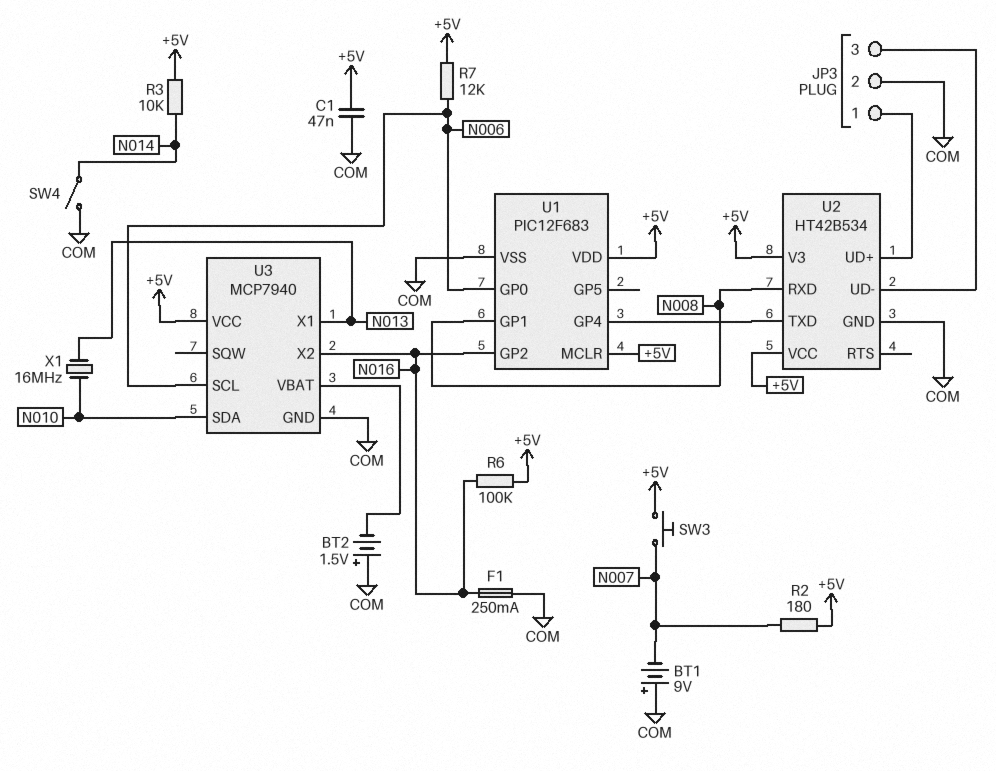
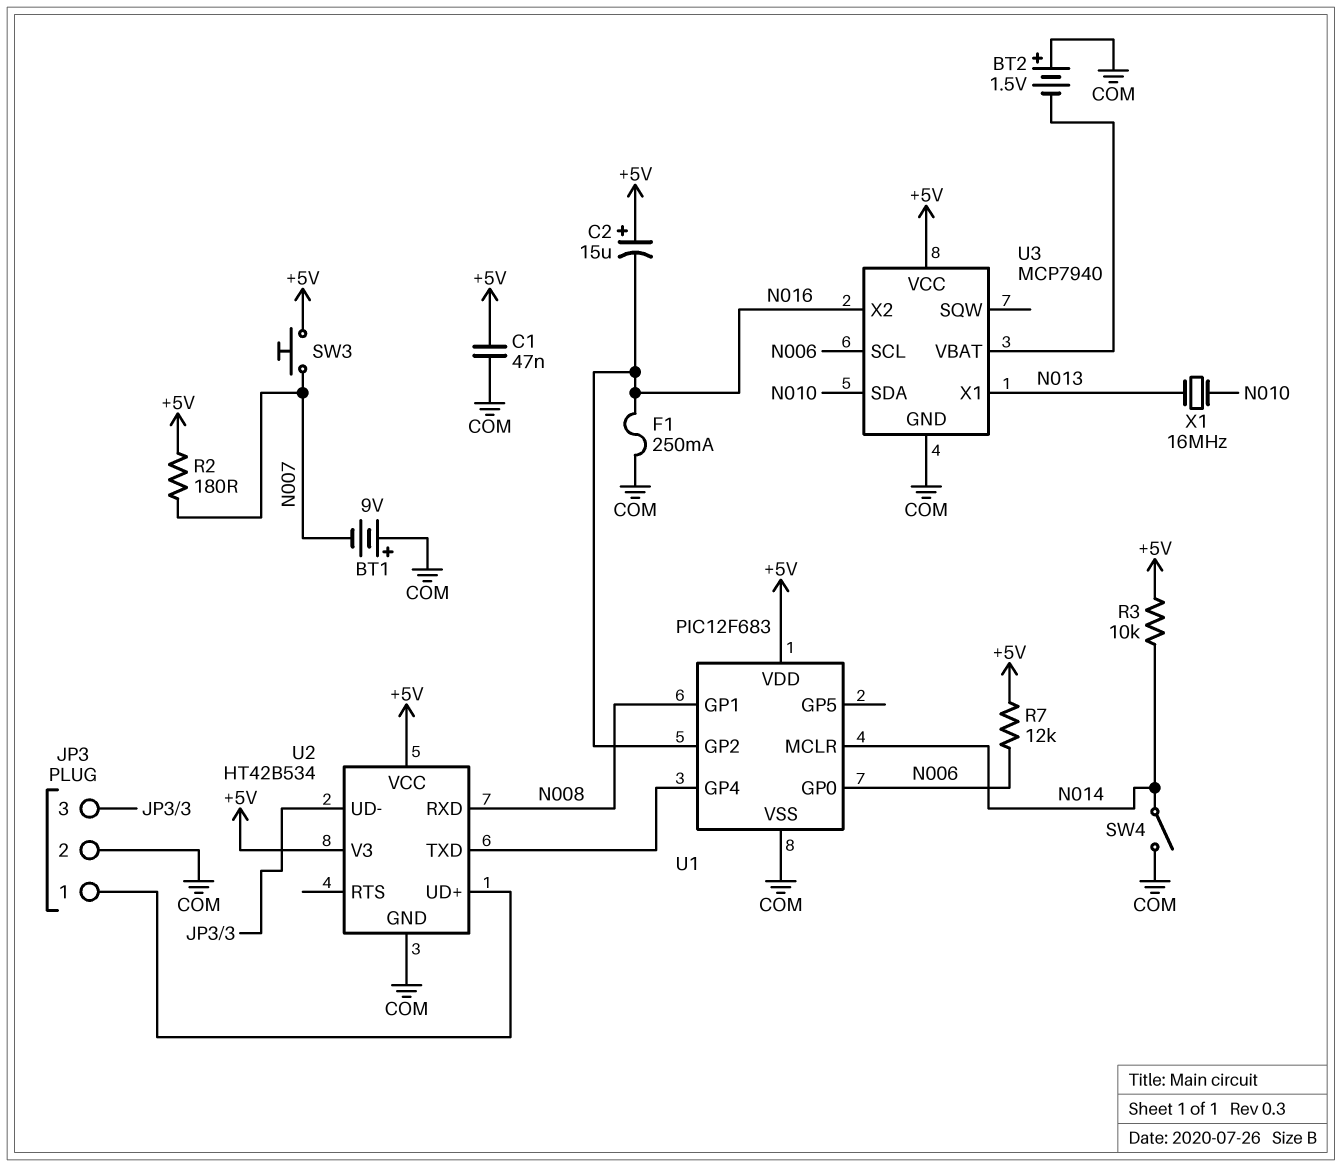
C2: none -> 15uF (plus +5V, minus N016)
R6: 100k (+5V, N016) -> none
U1 pin MCLR: +5V -> N014

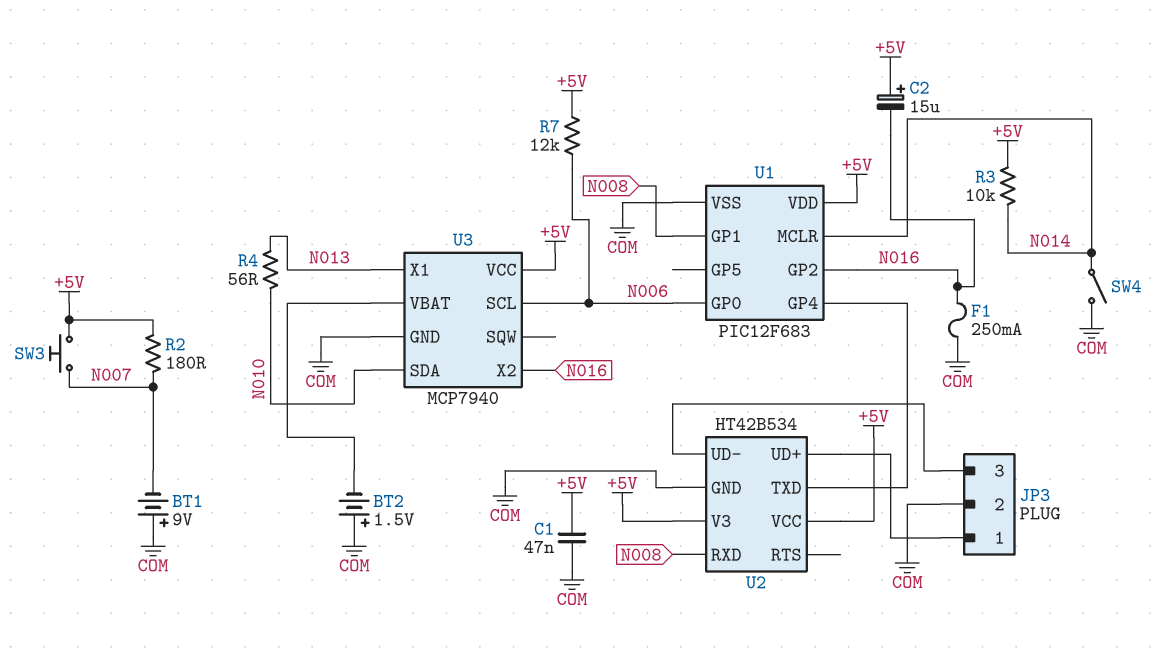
R4: none -> 56 (N010, N013)
X1: 16MHz (N010, N013) -> none

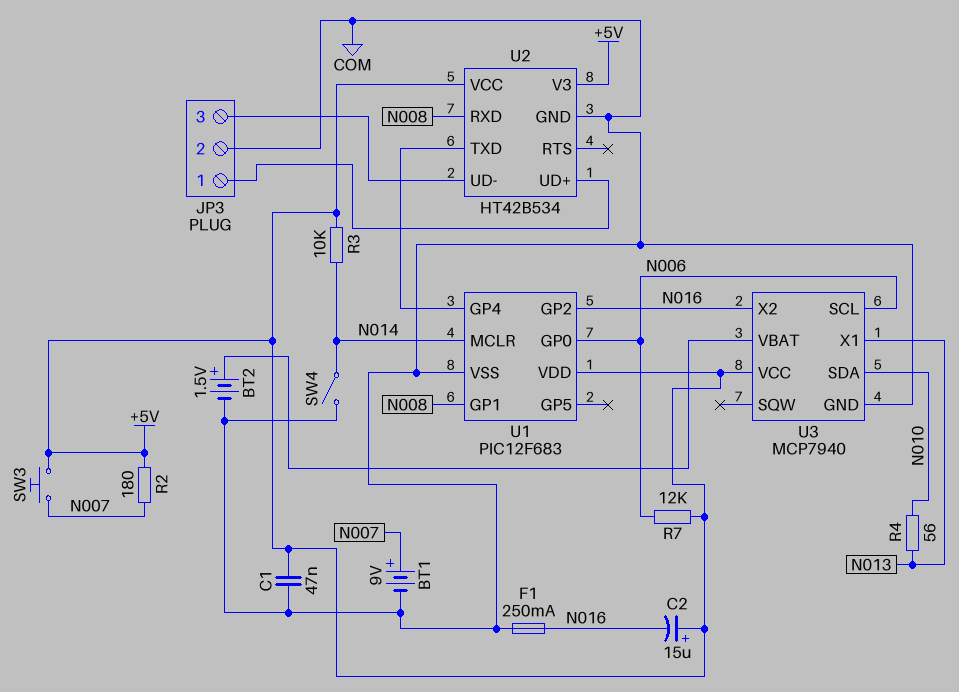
BT1: 9V (plus COM, minus N007) -> 9V (plus N007, minus COM)
BT2: 1.5V (plus COM, minus U3/VBAT) -> 1.5V (plus U3/VBAT, minus COM)

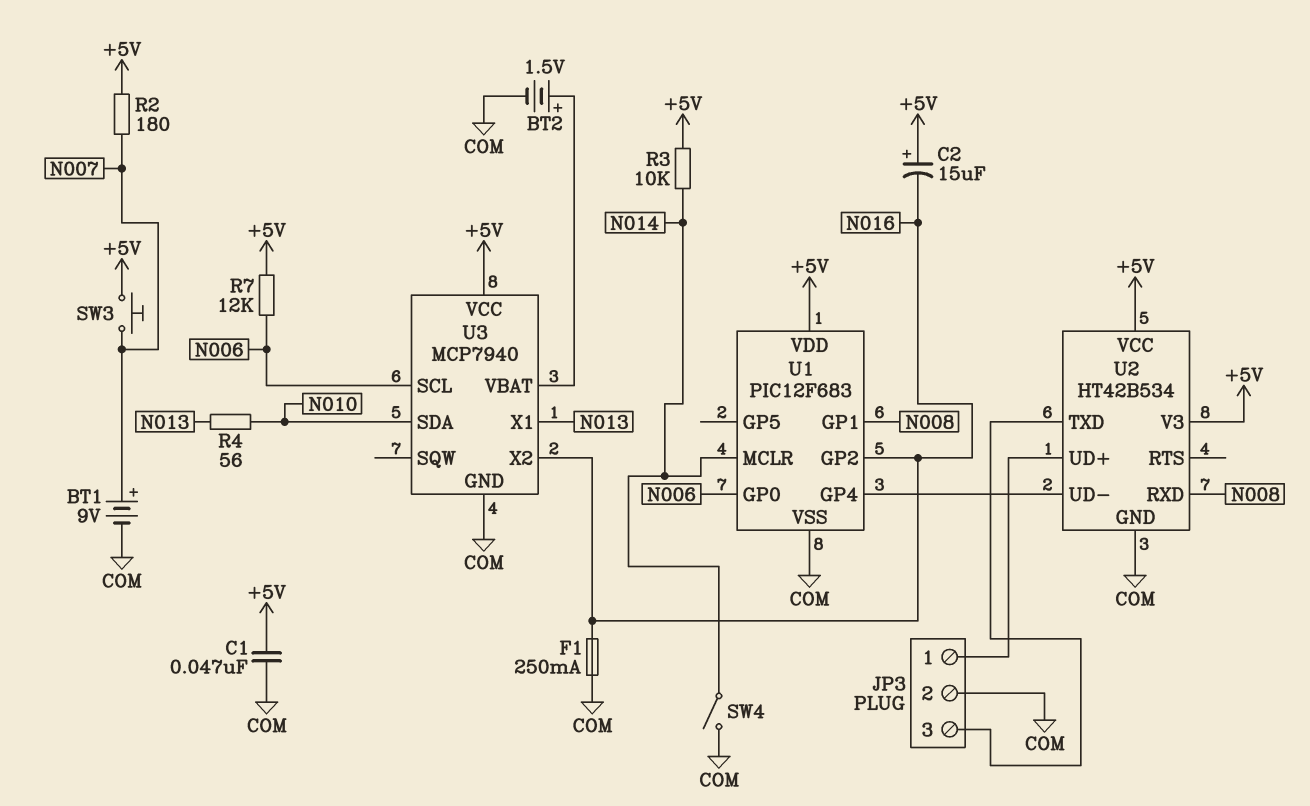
U2 pin TXD: U1/GP4 -> JP3/3
U2 pin UD-: JP3/3 -> U1/GP4

